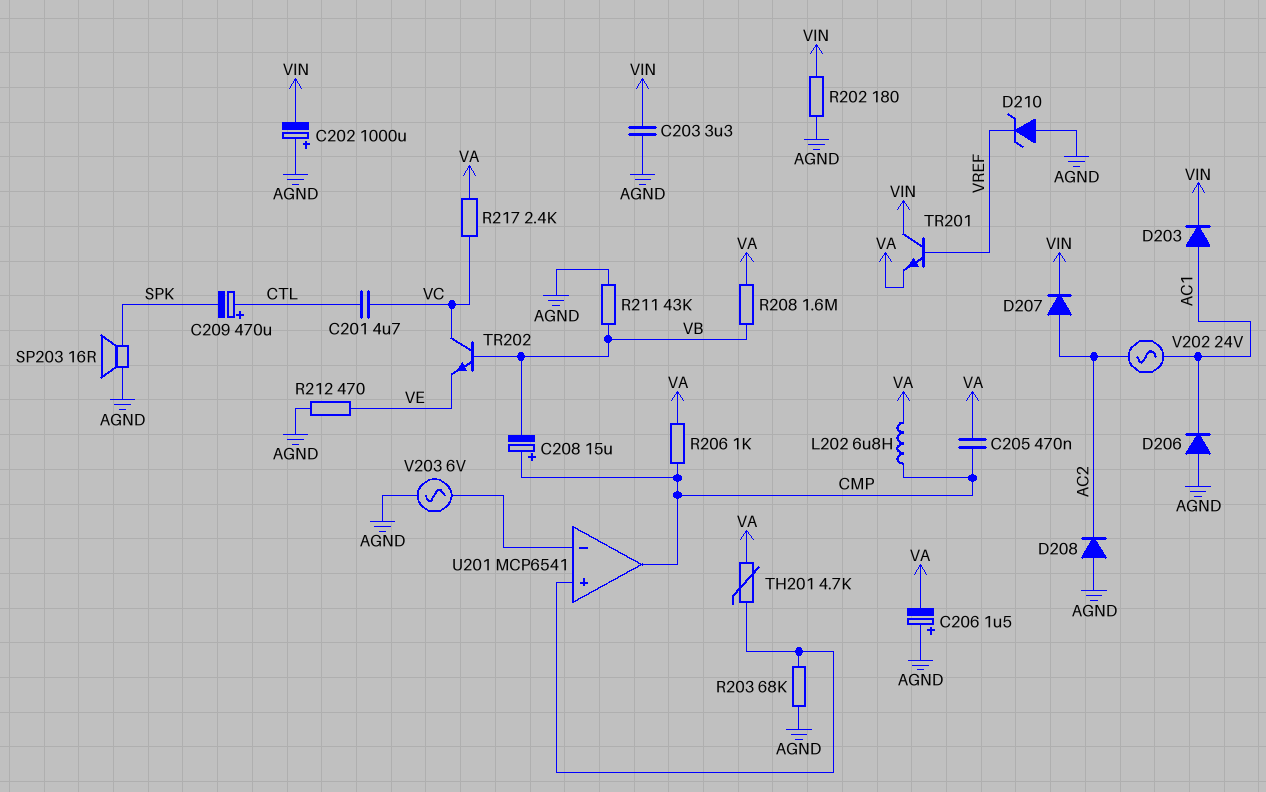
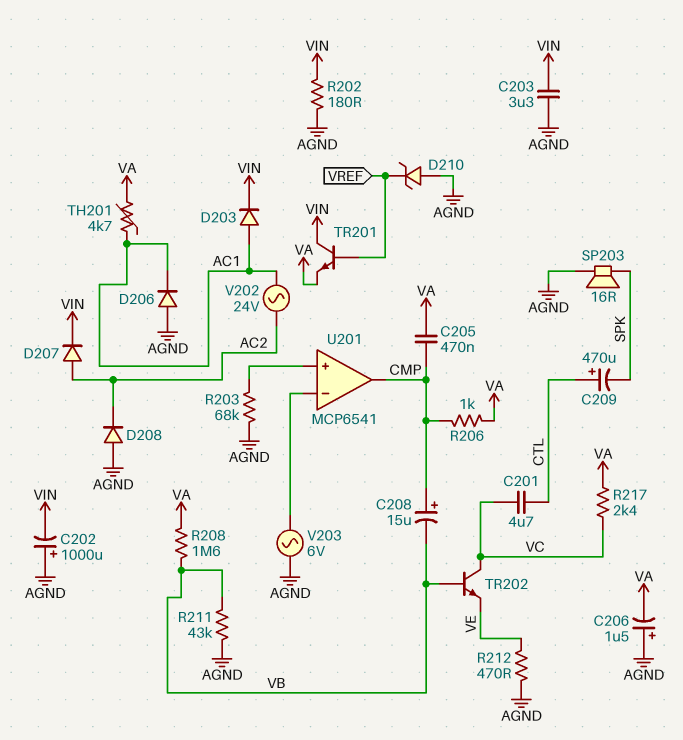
L202: 6.8uH (CMP, VA) -> none
TH201: 4.7k (U201/in+, VA) -> 4.7k (AC1, VA)

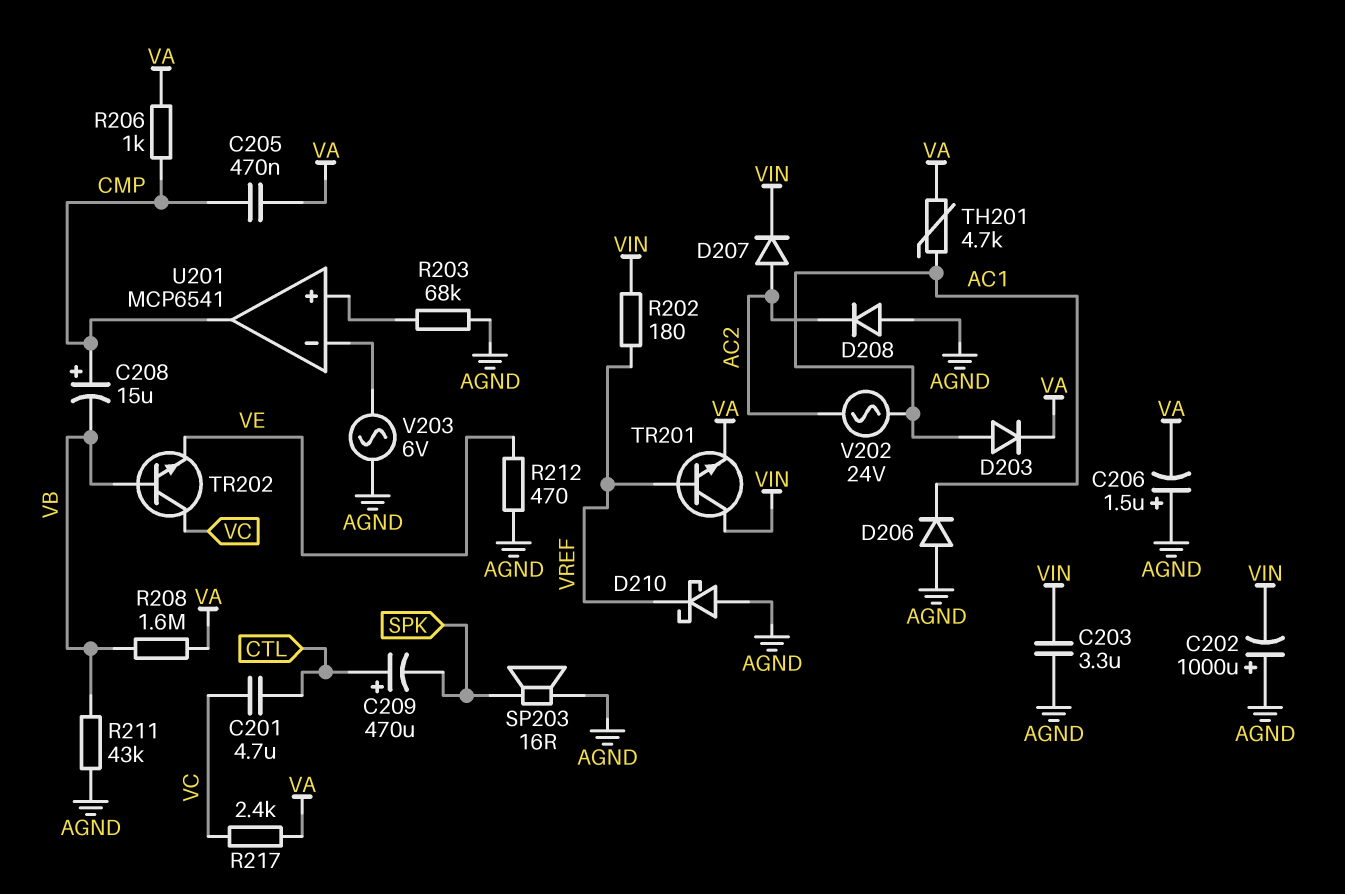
D203: diode (A AC1, K VIN) -> diode (A AC1, K VA)
D210: zener (A AGND, K VREF) -> schottky (A AGND, K VREF)
R202: 180 (AGND, VIN) -> 180 (VIN, VREF)

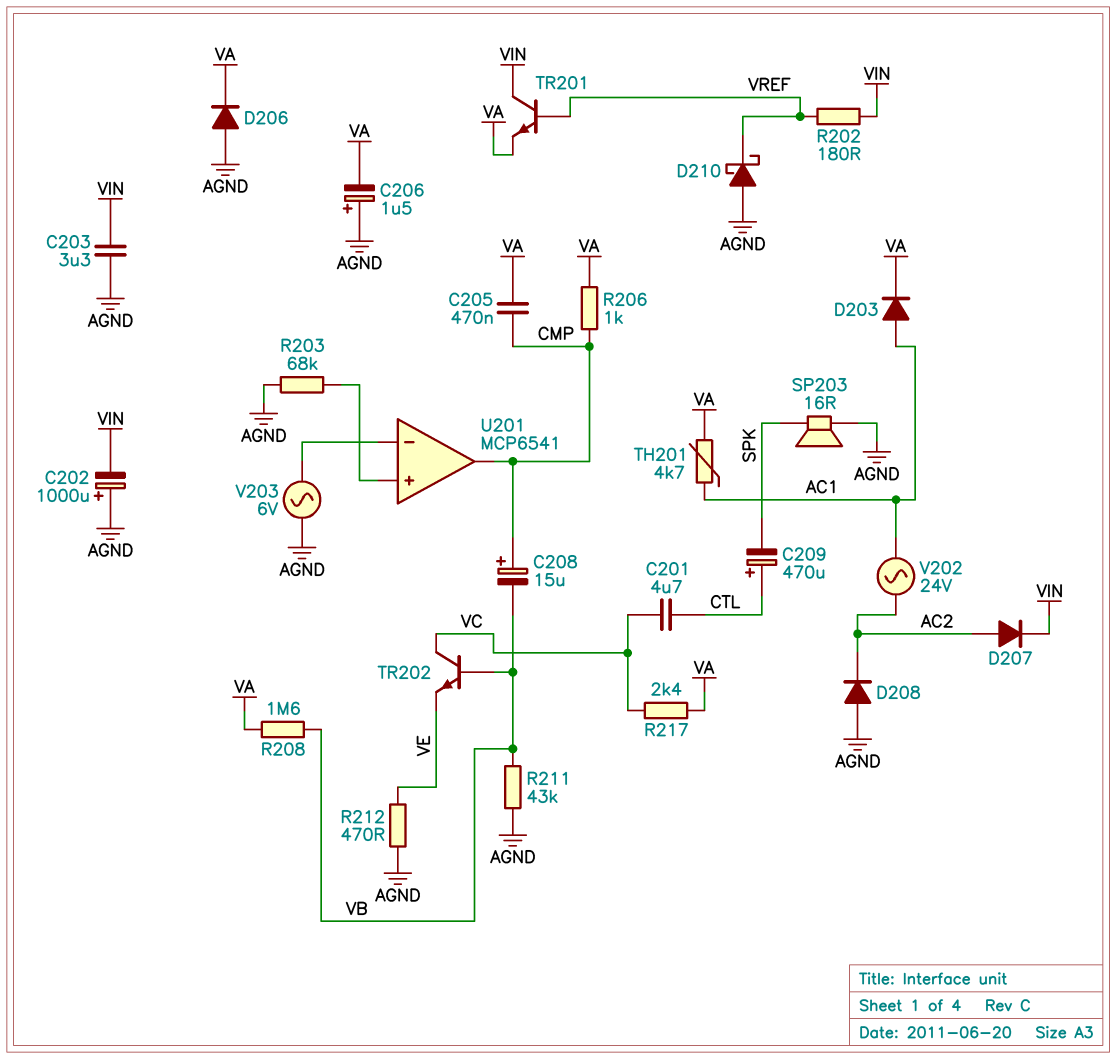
D206: diode (A AGND, K AC1) -> diode (A AGND, K VA)

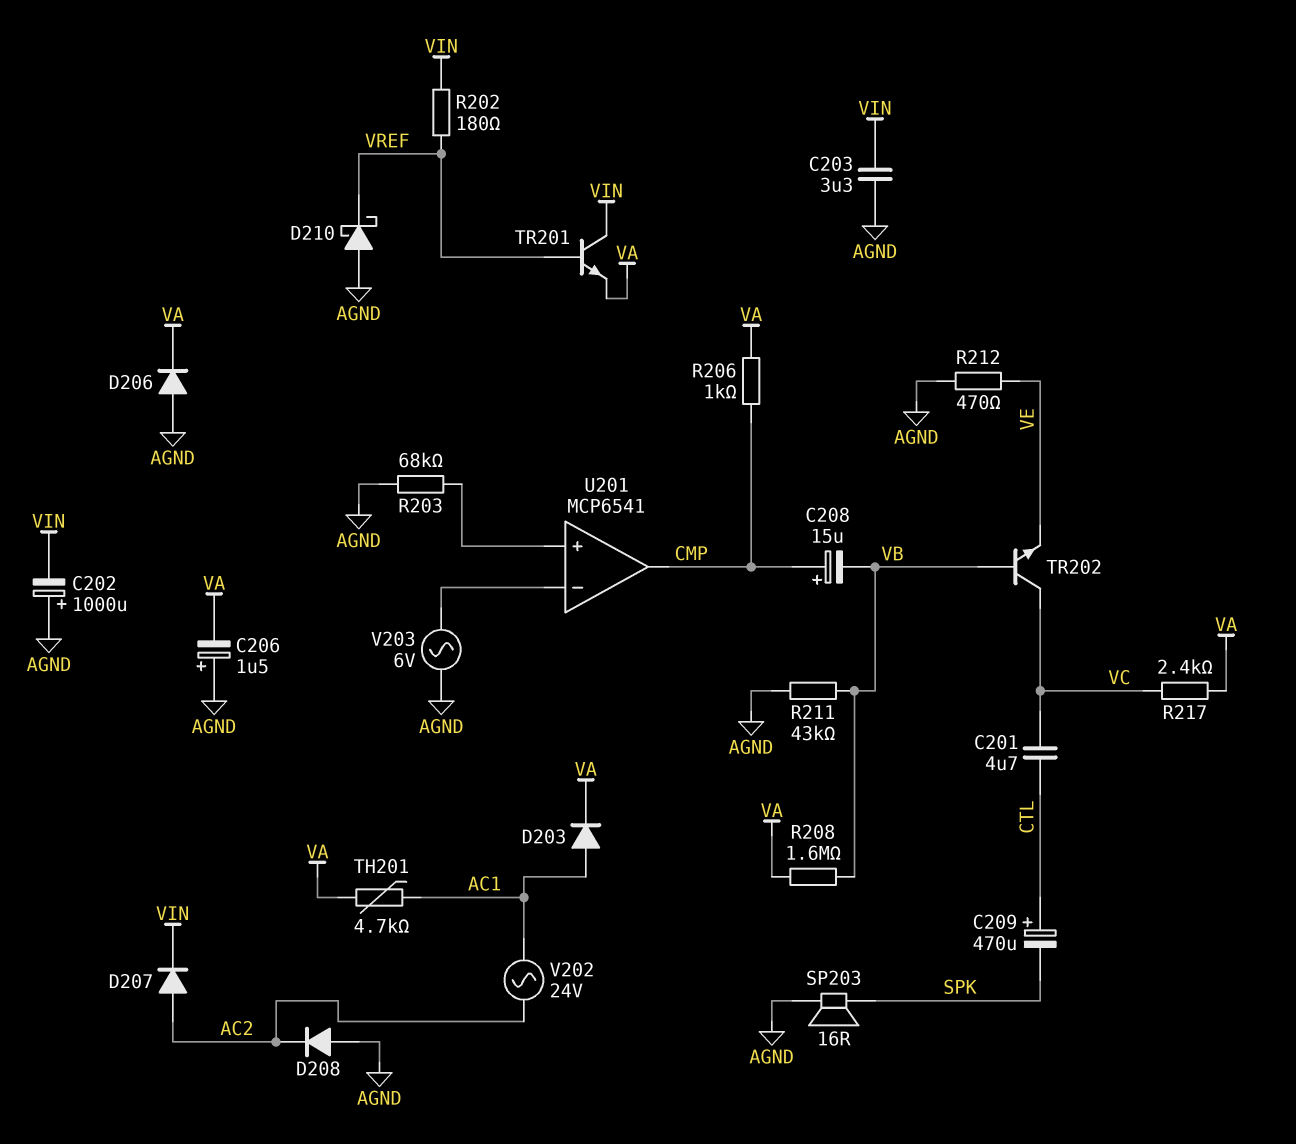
C205: 470nF (CMP, VA) -> none

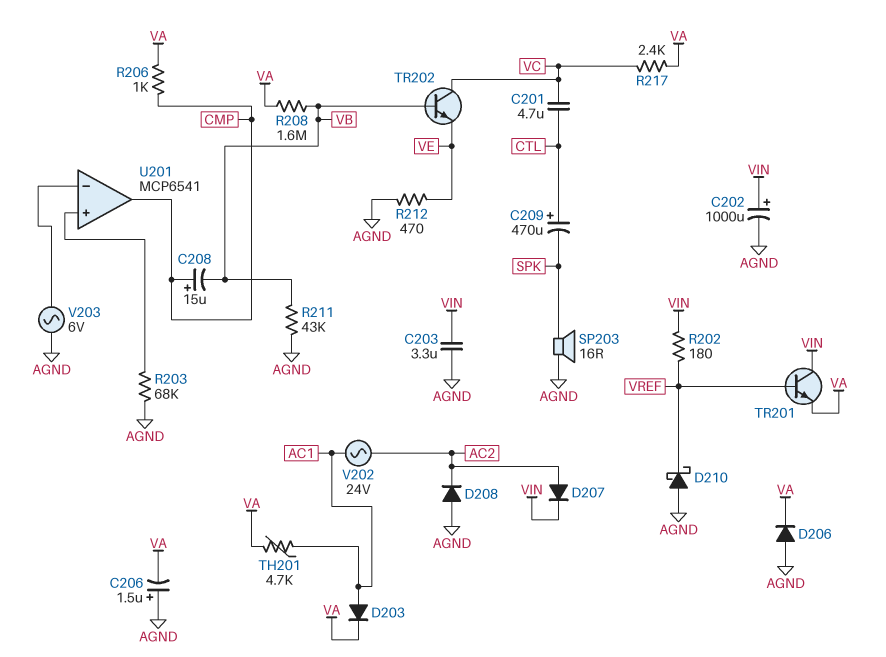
C202: 1000uF (plus AGND, minus VIN) -> 1000uF (plus VIN, minus AGND)

